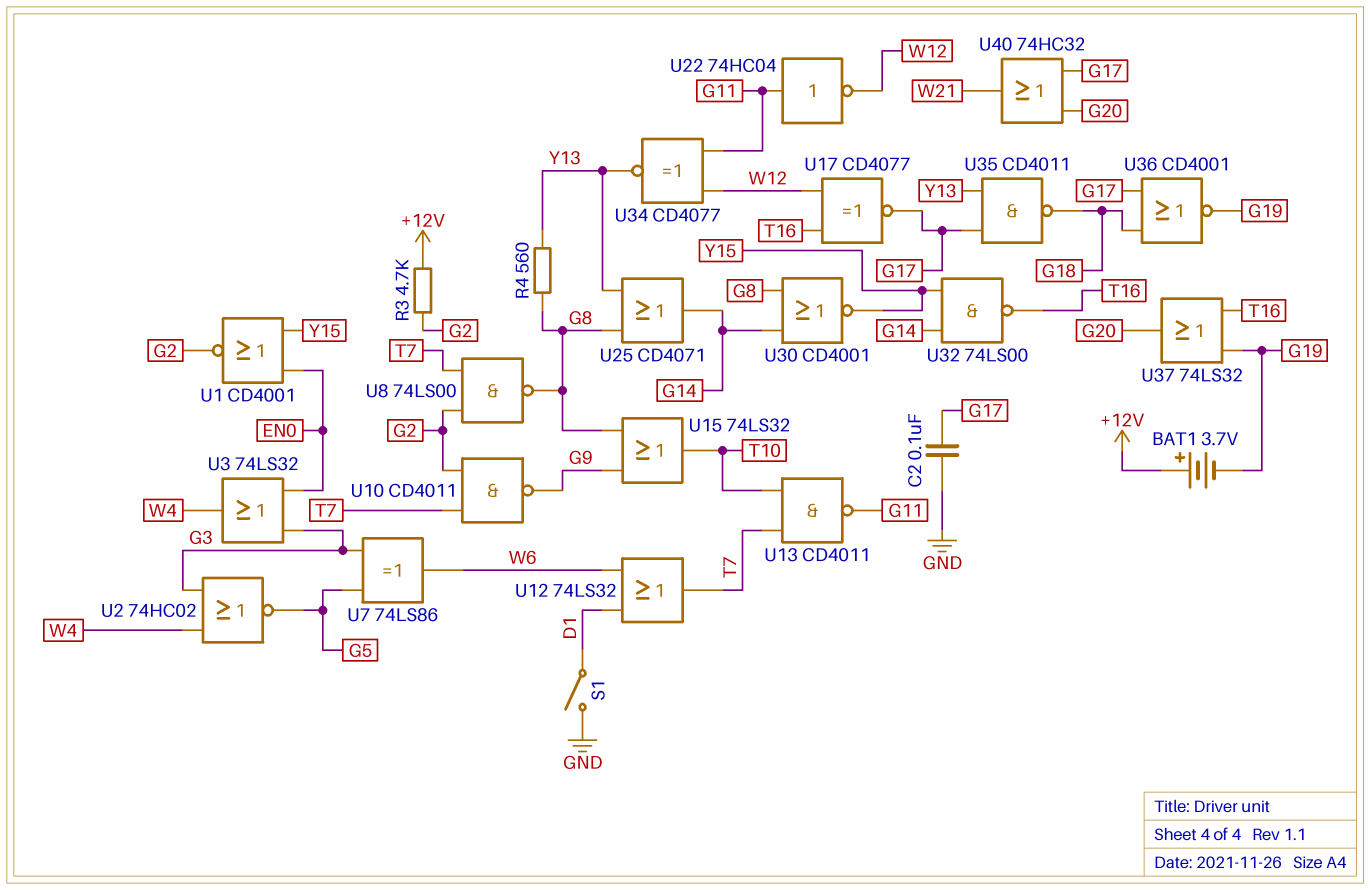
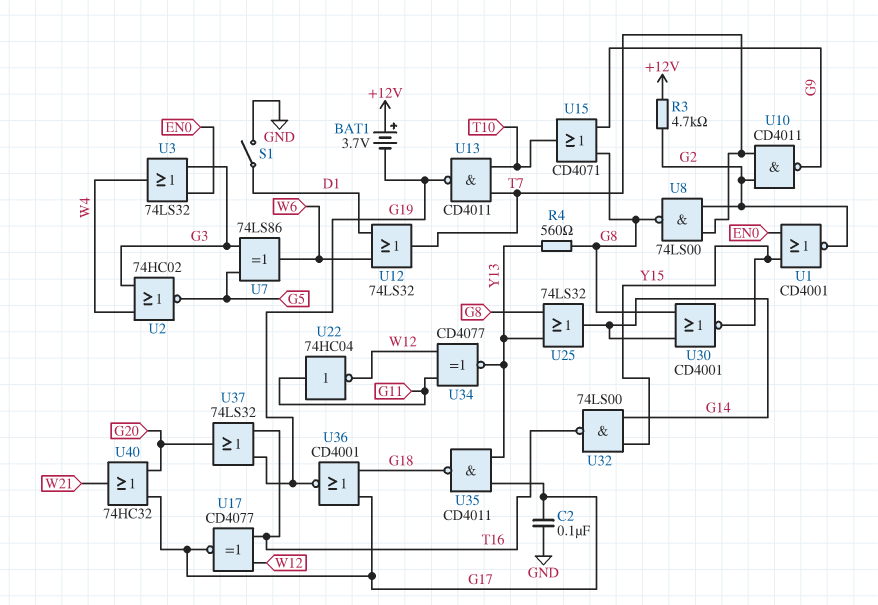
U13: NAND CD4011 (in T7, in T10, out G11) -> NAND CD4011 (in T7, in T10, out G19)
U15: OR 74LS32 (in G8, in G9, out T10) -> OR CD4071 (in G8, in G9, out T10)
U25: OR CD4071 (in G8, in Y13, out G14) -> OR 74LS32 (in G8, in Y13, out G14)

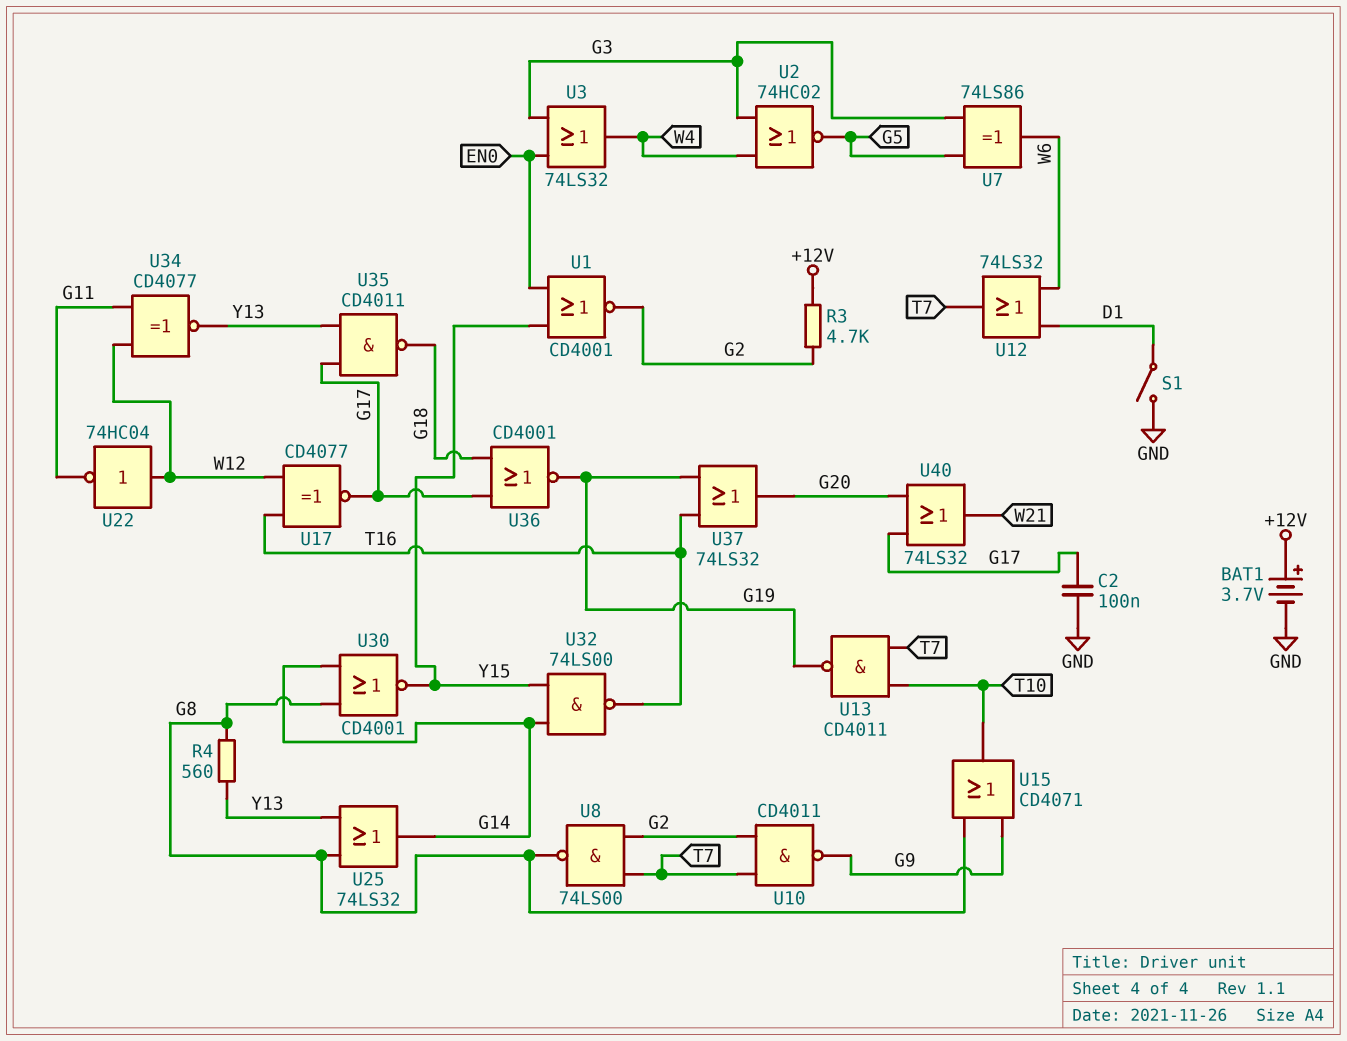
BAT1: 3.7V (plus +12V, minus G19) -> 3.7V (plus +12V, minus GND)
U22: NOT 74HC04 (in G11, out W12) -> NOT 74HC04 (in W12, out G11)
U40: OR 74HC32 (in G17, in G20, out W21) -> OR 74LS32 (in G17, in G20, out W21)

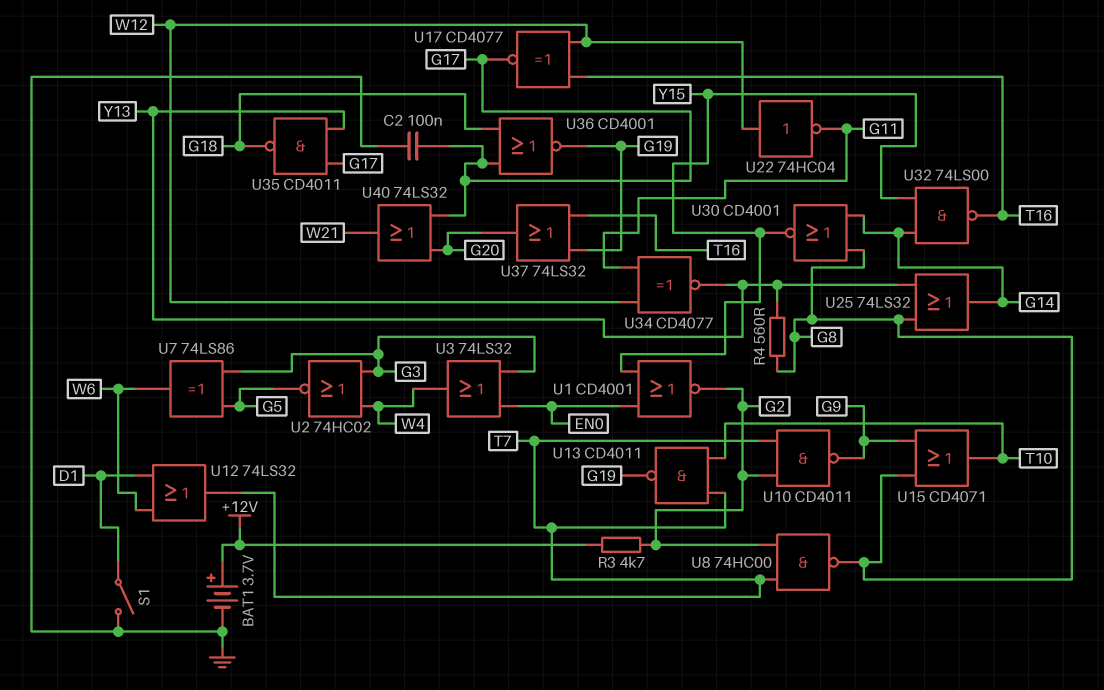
U8: NAND 74LS00 (in G2, in T7, out G8) -> NAND 74HC00 (in G2, in T7, out G8)

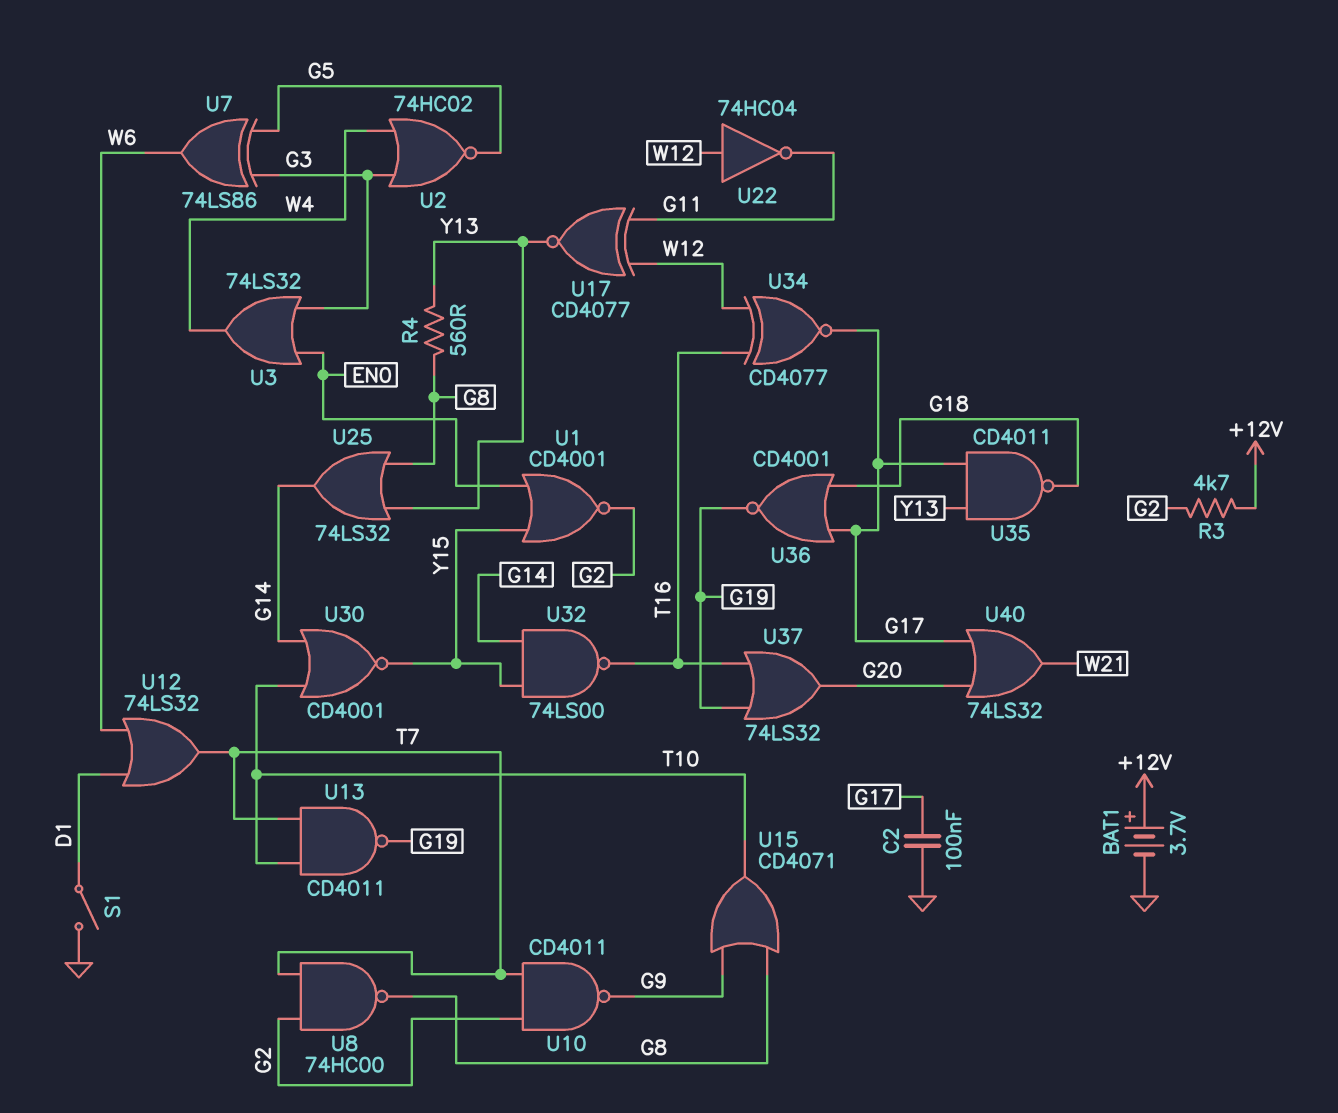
U17: XNOR CD4077 (in T16, in W12, out G17) -> XNOR CD4077 (in G11, in W12, out Y13)
U30: NOR CD4001 (in G8, in G14, out Y15) -> NOR CD4001 (in G14, in T10, out Y15)
U34: XNOR CD4077 (in G11, in W12, out Y13) -> XNOR CD4077 (in T16, in W12, out G17)

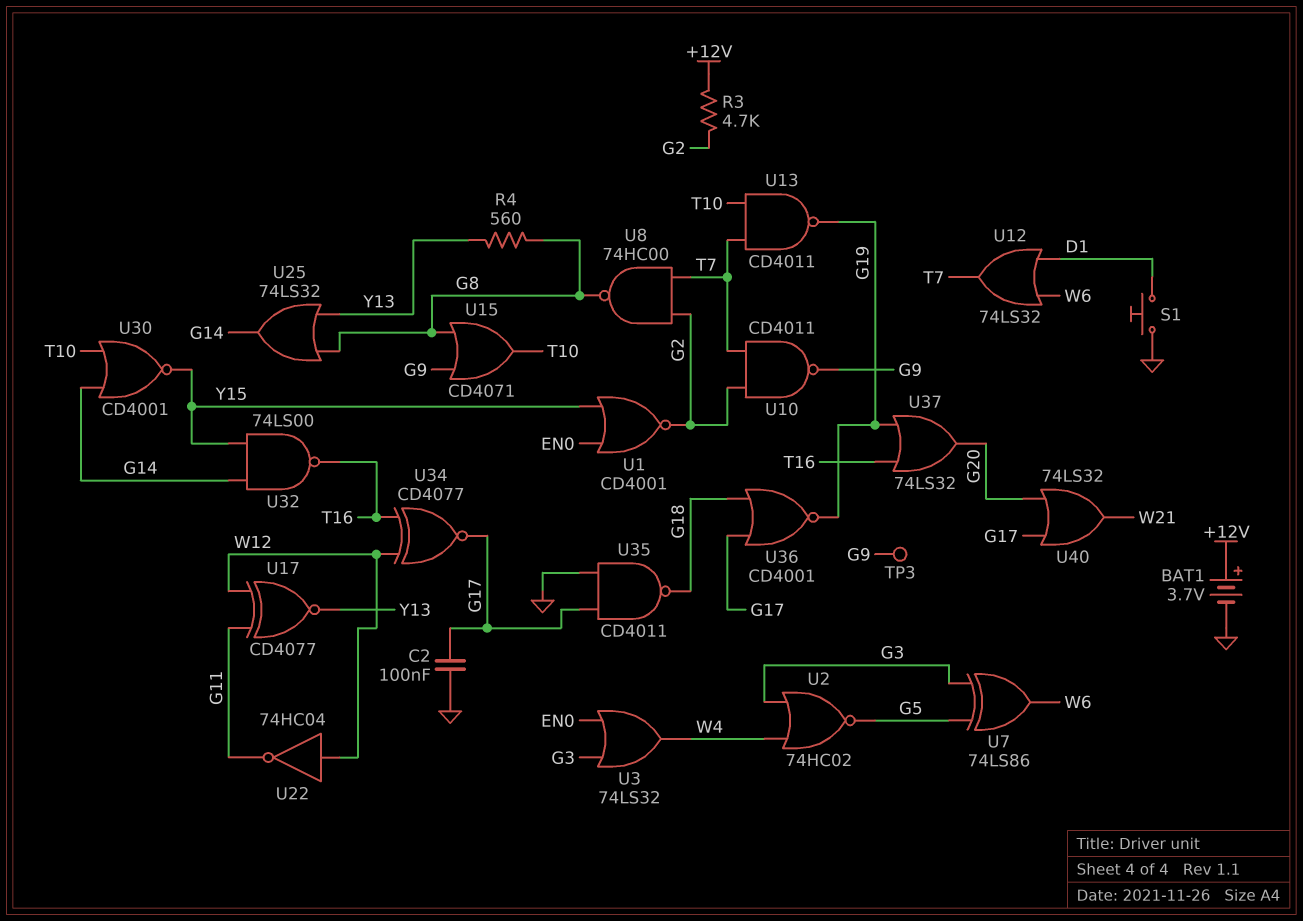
S1: switch (D1, GND) -> button (D1, GND)
TP3: none -> test point (G9)
U35: NAND CD4011 (in G17, in Y13, out G18) -> NAND CD4011 (in G17, in GND, out G18)

